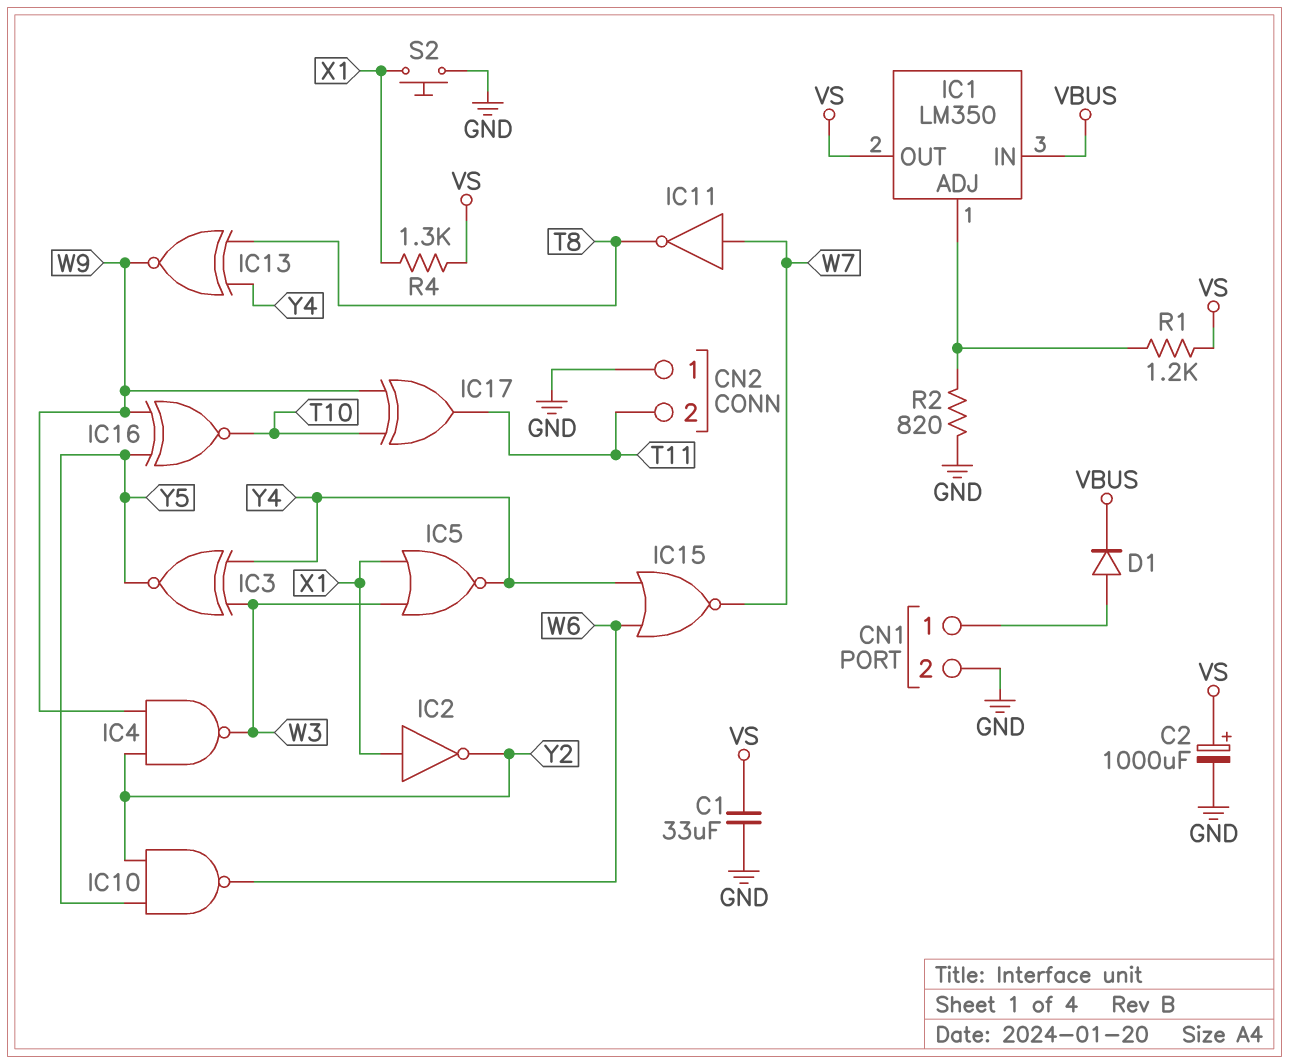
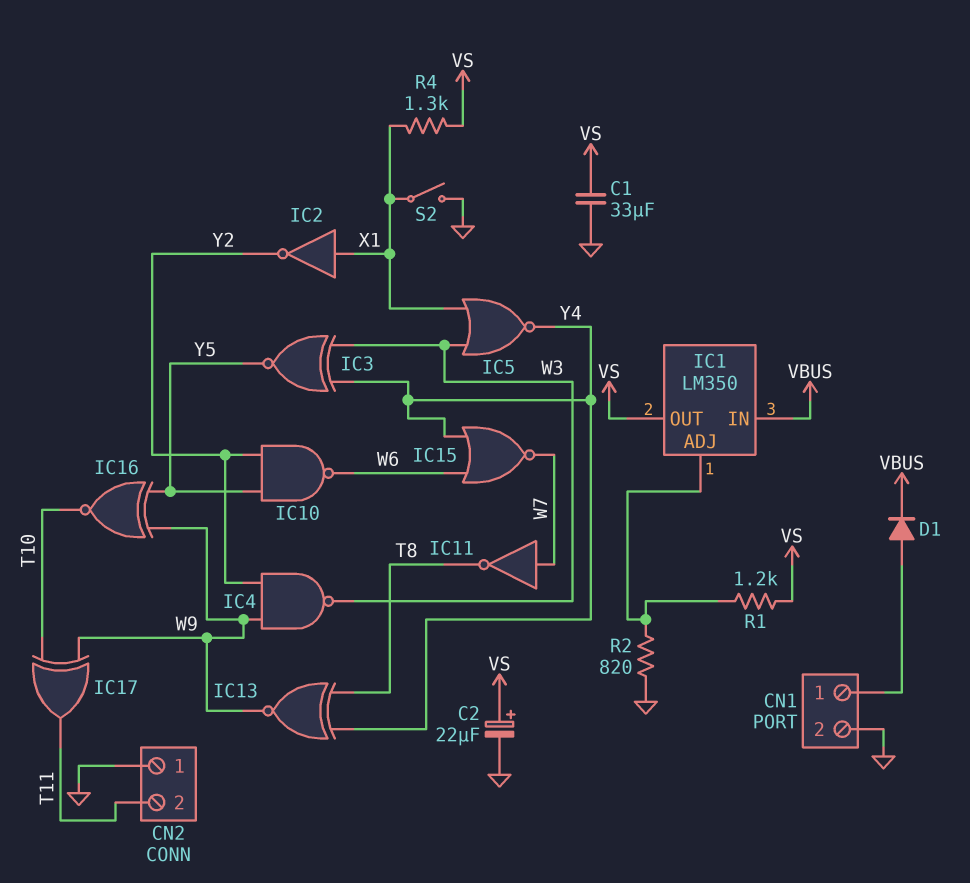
C2: 1000uF (plus VS, minus GND) -> 22uF (plus VS, minus GND)
S2: button (GND, X1) -> switch (GND, X1)

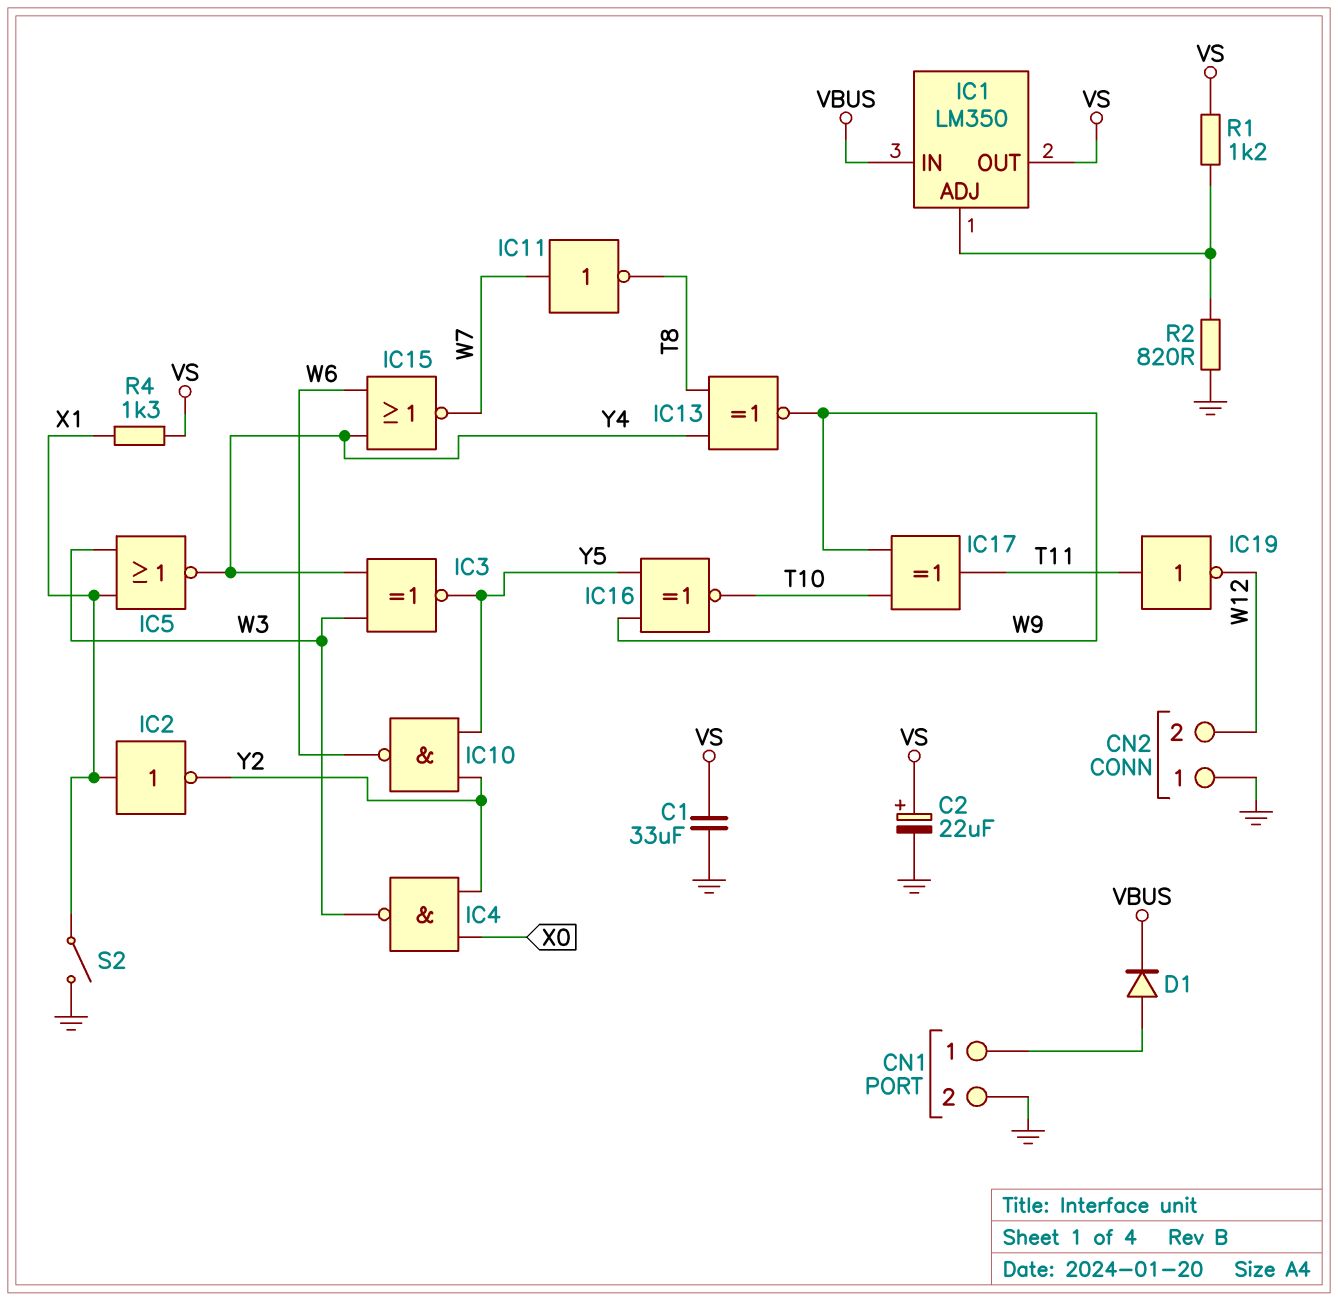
CN2 pin 2: T11 -> W12
IC4: NAND (in W9, in Y2, out W3) -> NAND (in X0, in Y2, out W3)
IC19: none -> NOT (in T11, out W12)

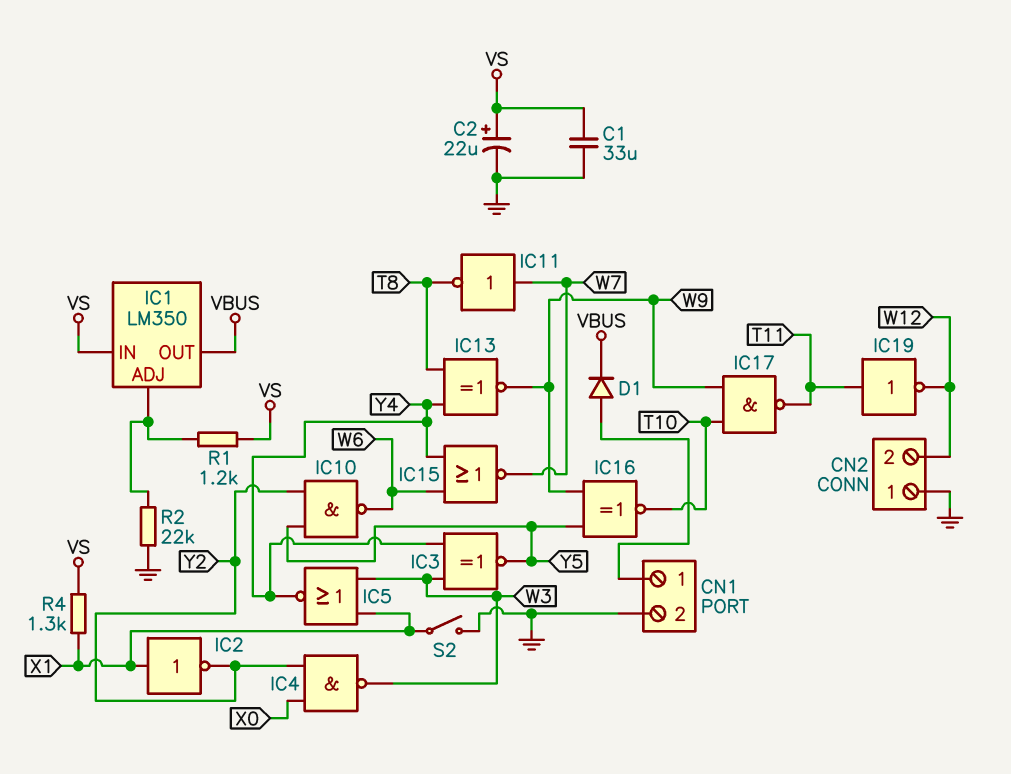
IC1 pin IN: VBUS -> VS
IC1 pin OUT: VS -> VBUS
IC17: XOR (in T10, in W9, out T11) -> NAND (in T10, in W9, out T11)
R2: 820 (GND, IC1/ADJ) -> 22k (GND, IC1/ADJ)

